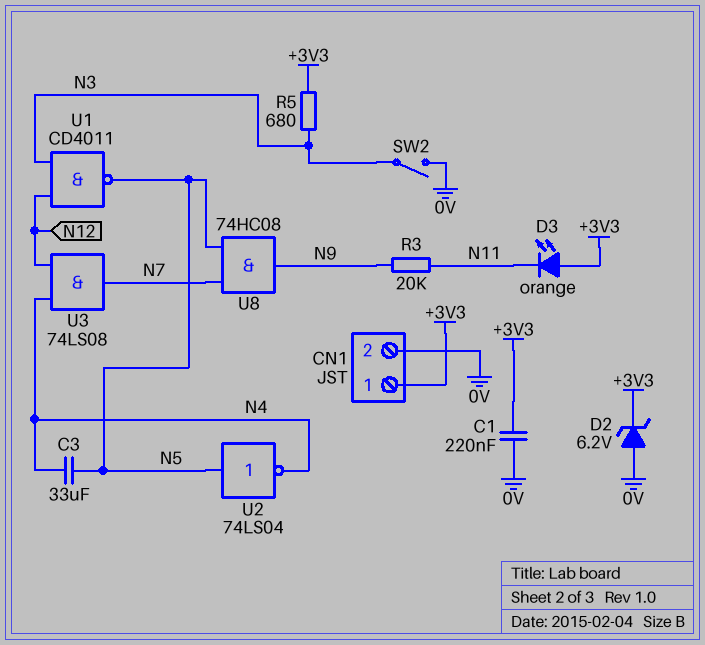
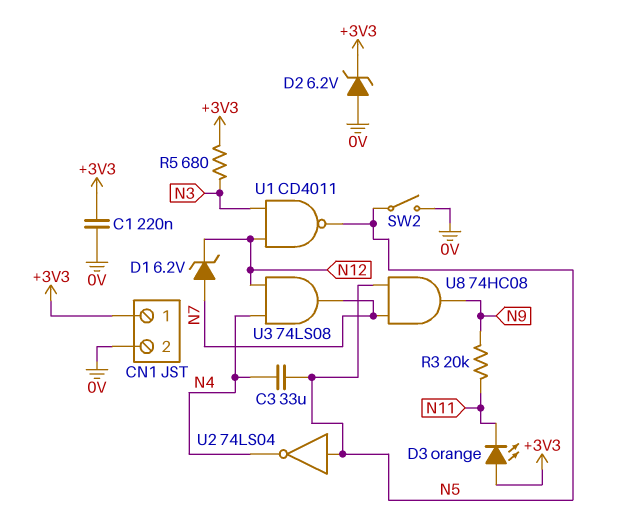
D1: none -> zener 6.2V (A N7, K N12)
SW2: switch (0V, N3) -> switch (0V, N5)

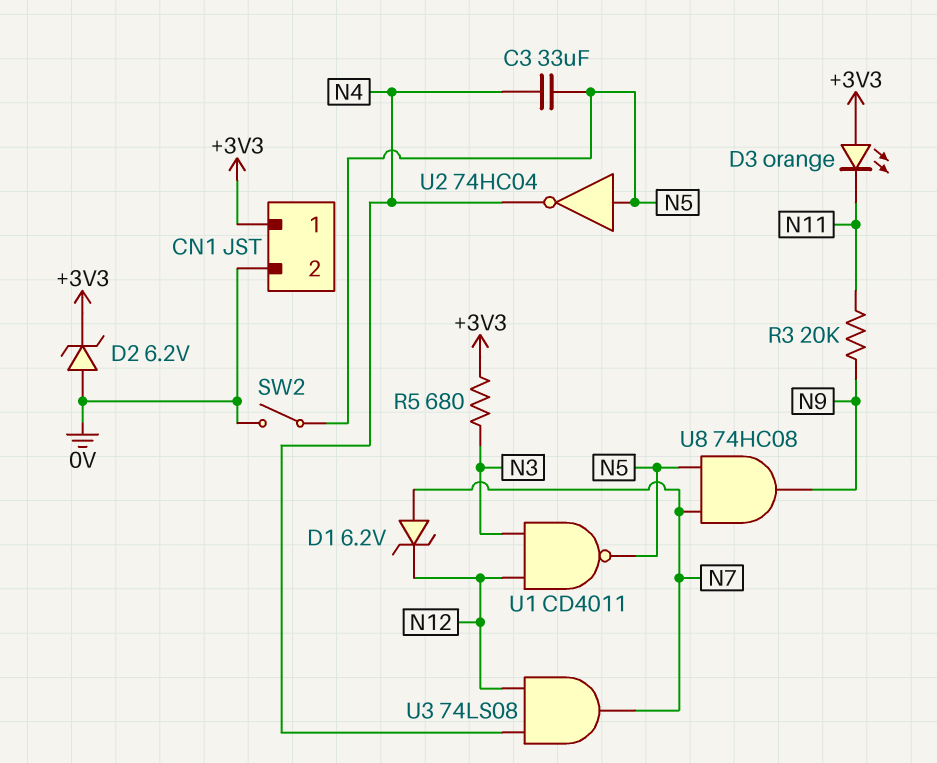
C1: 220nF (+3V3, 0V) -> none
U2: NOT 74LS04 (in N5, out N4) -> NOT 74HC04 (in N5, out N4)

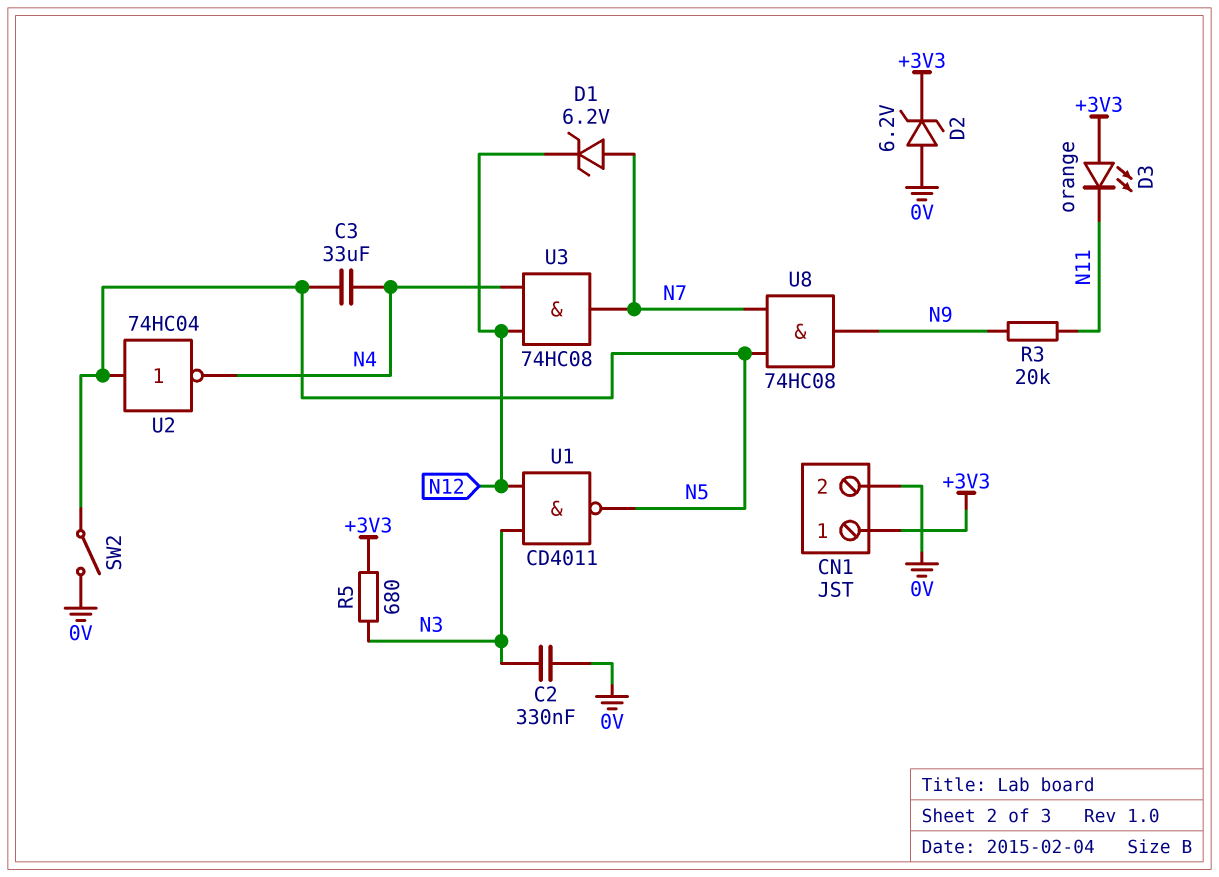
C2: none -> 330nF (0V, N3)
U3: AND 74LS08 (in N4, in N12, out N7) -> AND 74HC08 (in N4, in N12, out N7)

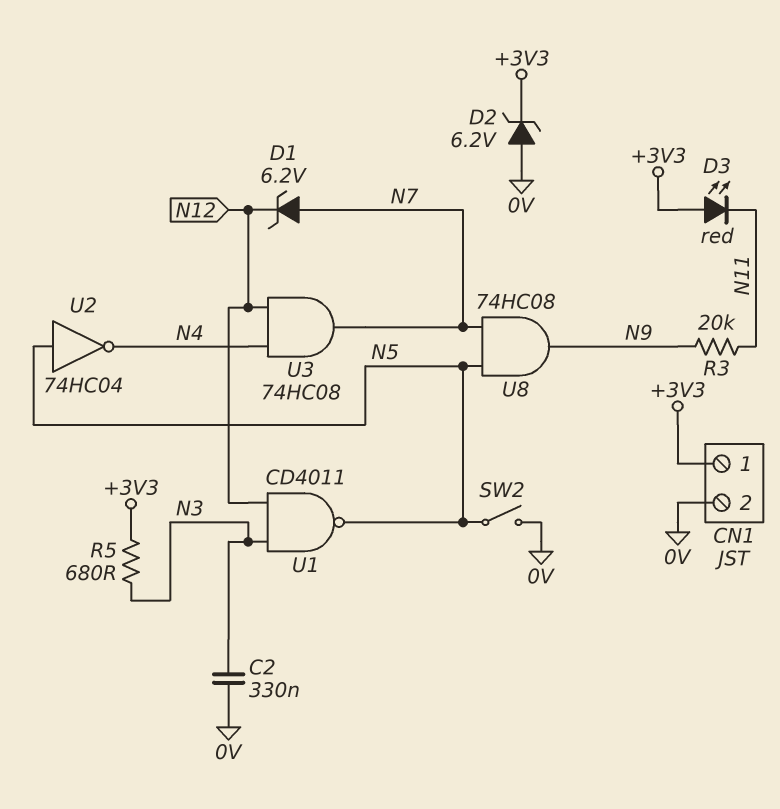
C3: 33uF (N4, N5) -> none
D3: LED orange (A +3V3, K N11) -> LED red (A +3V3, K N11)

